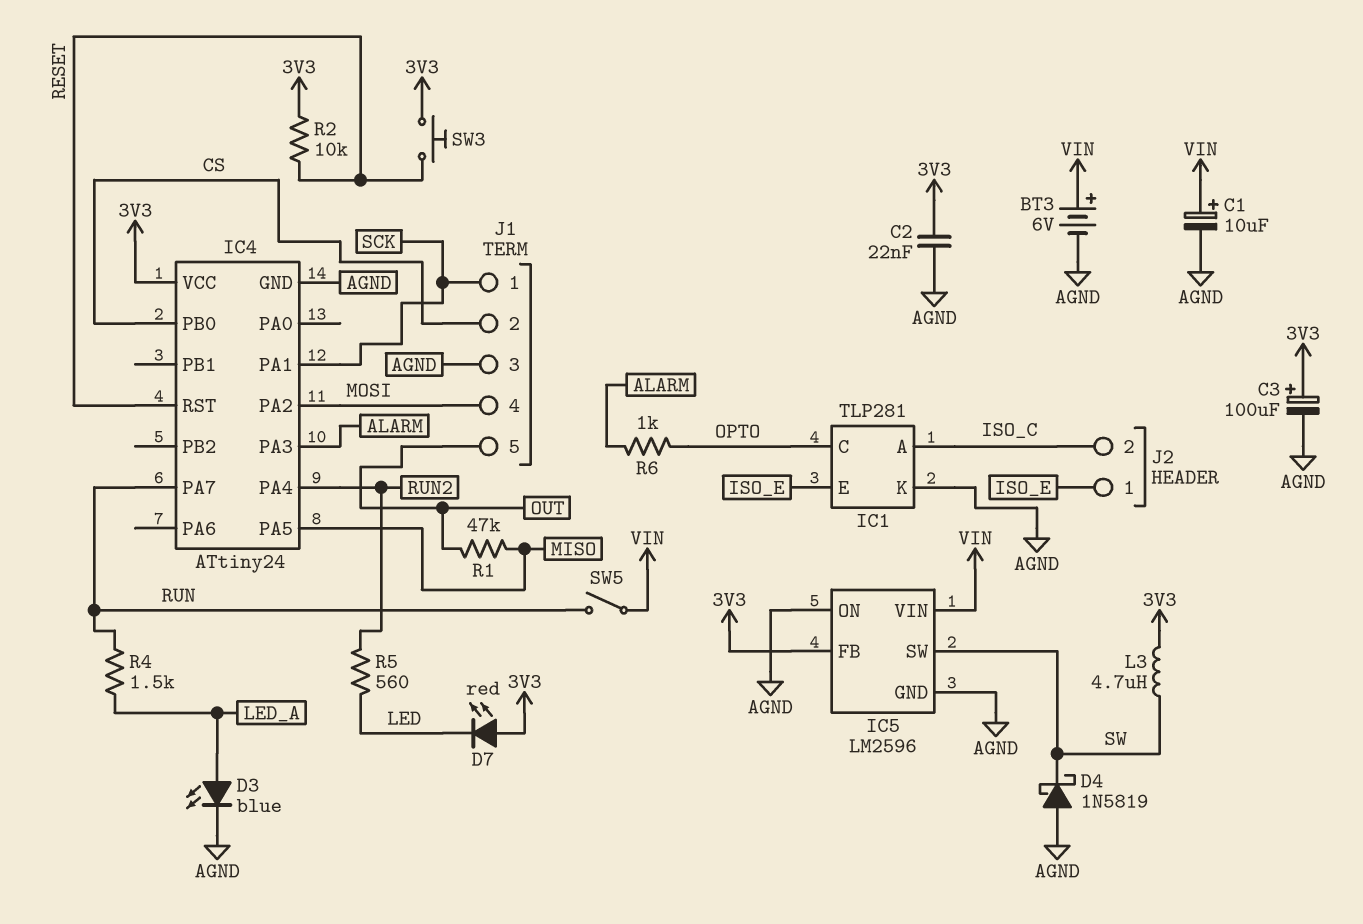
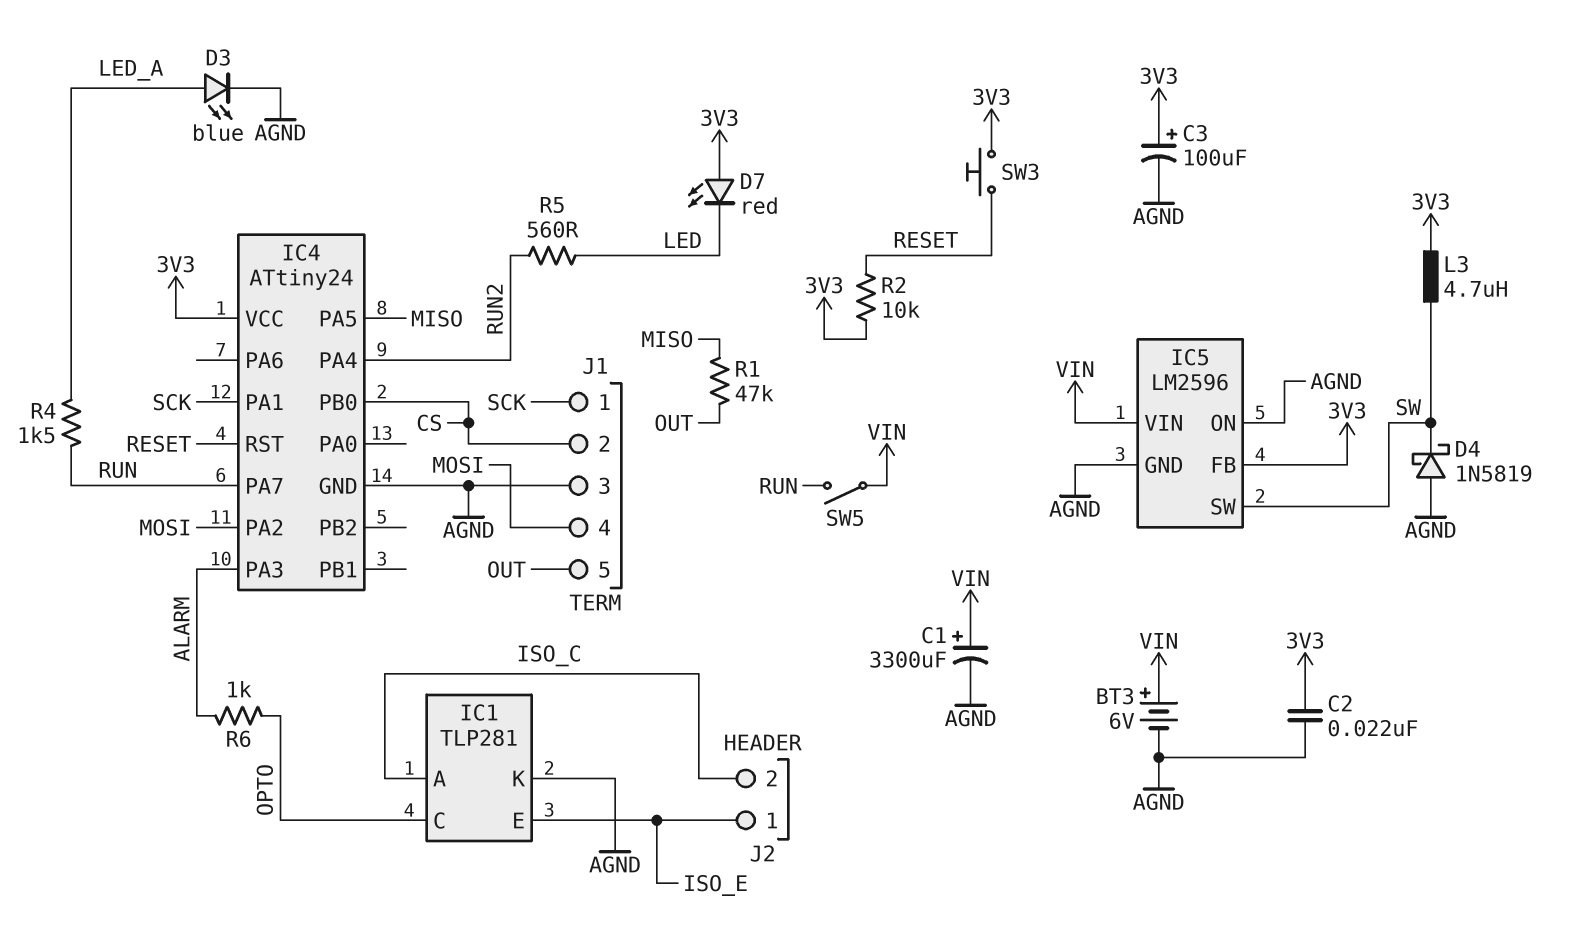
C1: 10uF (plus VIN, minus AGND) -> 3300uF (plus VIN, minus AGND)

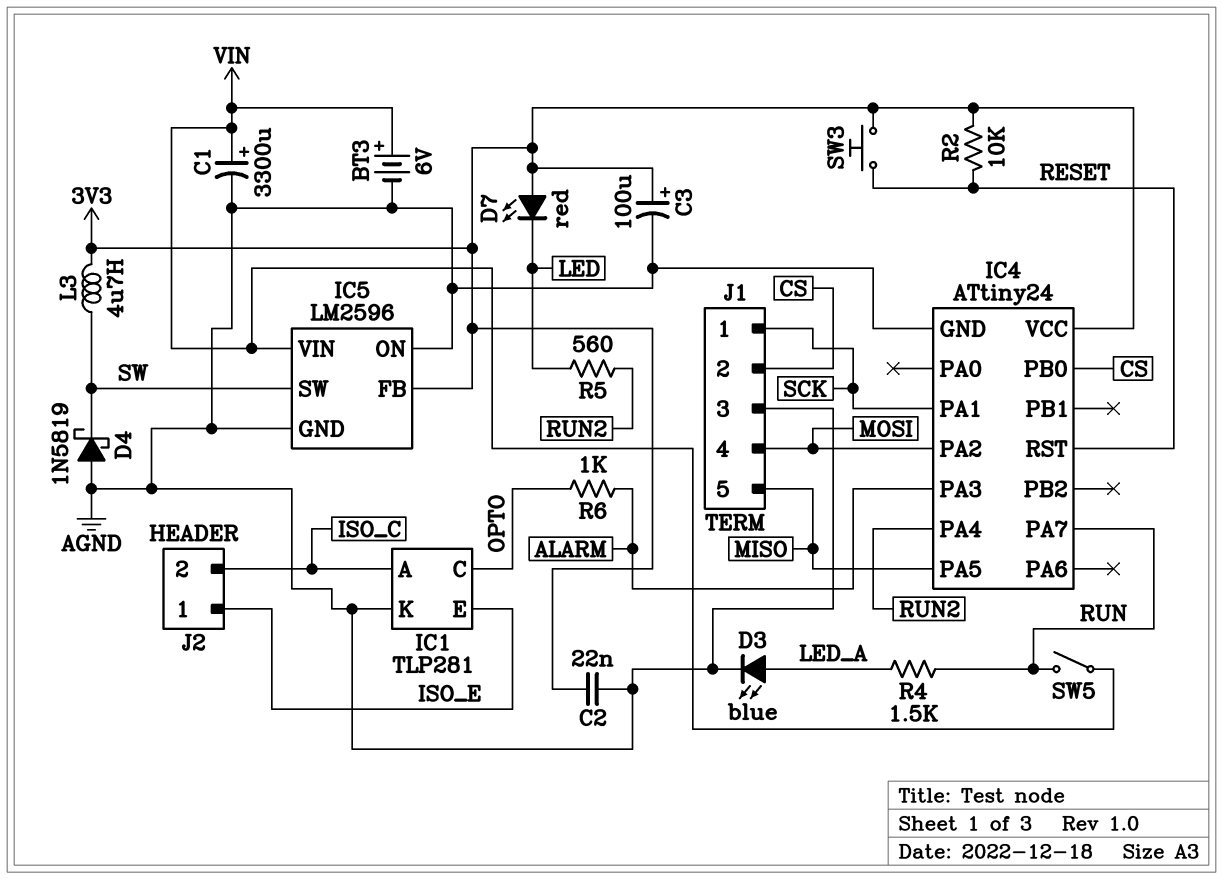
J1 pin 5: OUT -> MISO
R1: 47k (MISO, OUT) -> none

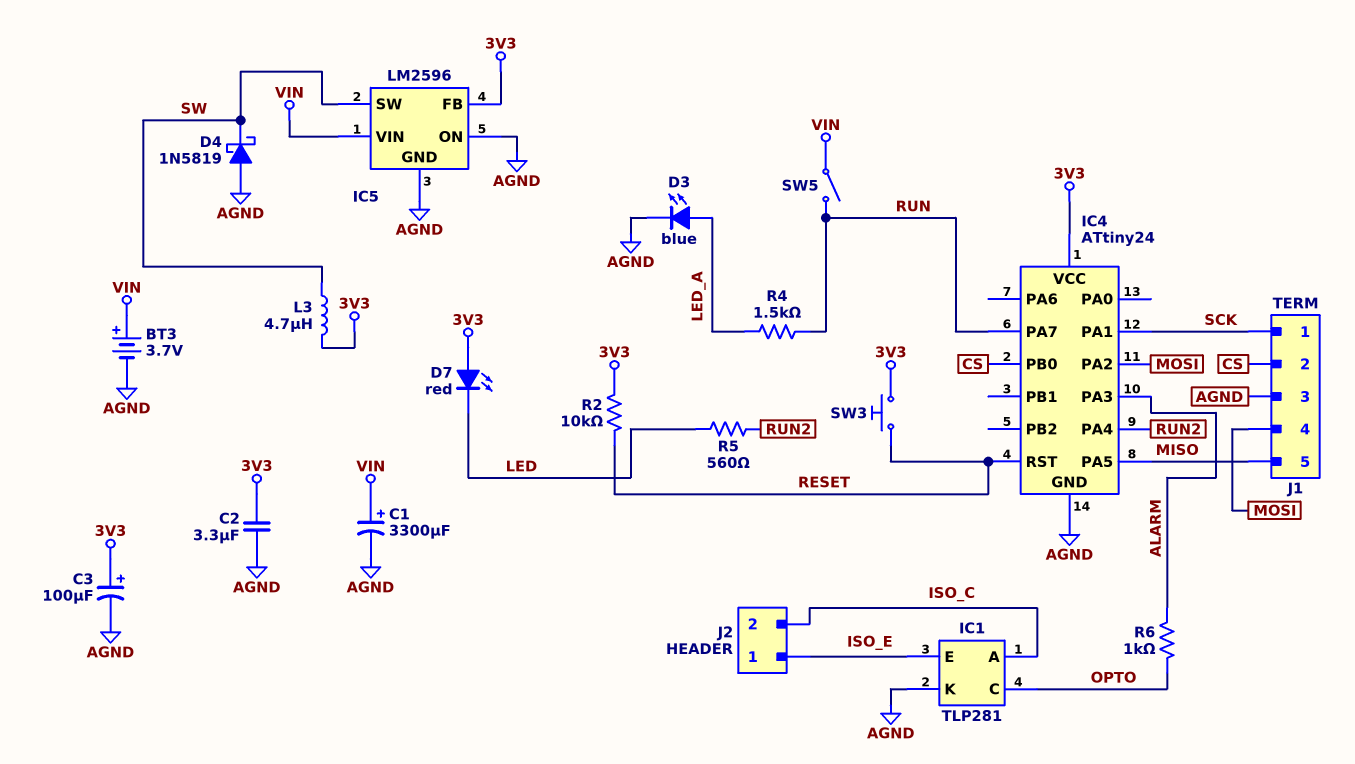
BT3: 6V (plus VIN, minus AGND) -> 3.7V (plus VIN, minus AGND)
C2: 22nF (3V3, AGND) -> 3.3uF (3V3, AGND)

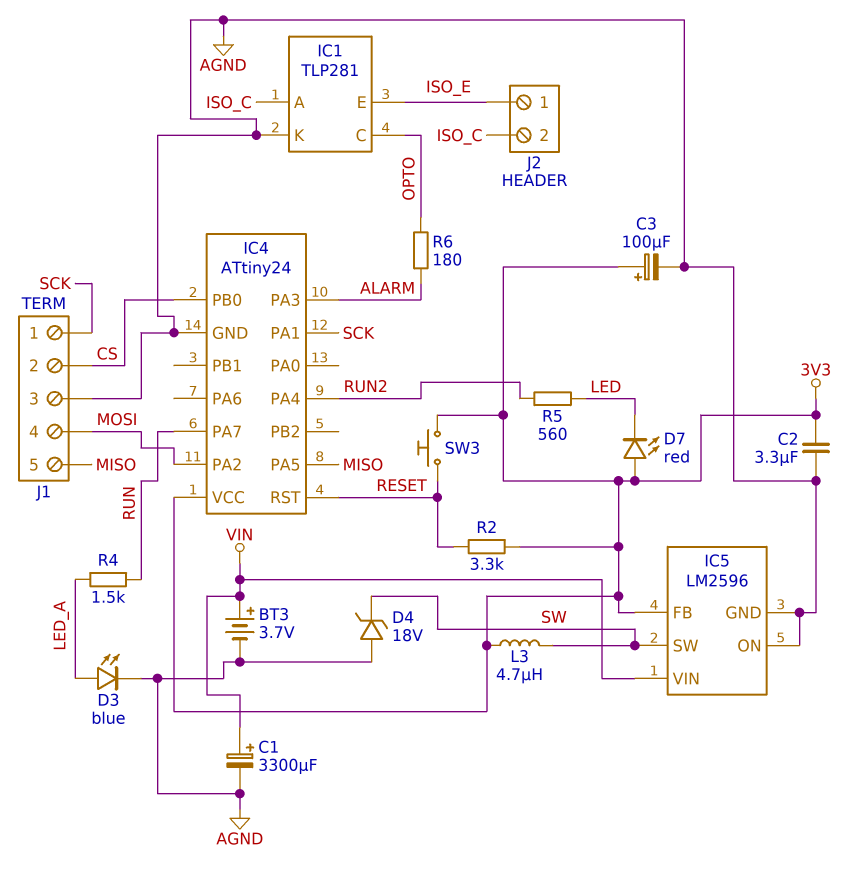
D4: schottky 1N5819 (A AGND, K SW) -> zener 18V (A AGND, K SW)
R2: 10k (3V3, RESET) -> 3.3k (3V3, RESET)
R6: 1k (ALARM, OPTO) -> 180 (ALARM, OPTO)
SW5: switch (RUN, VIN) -> none

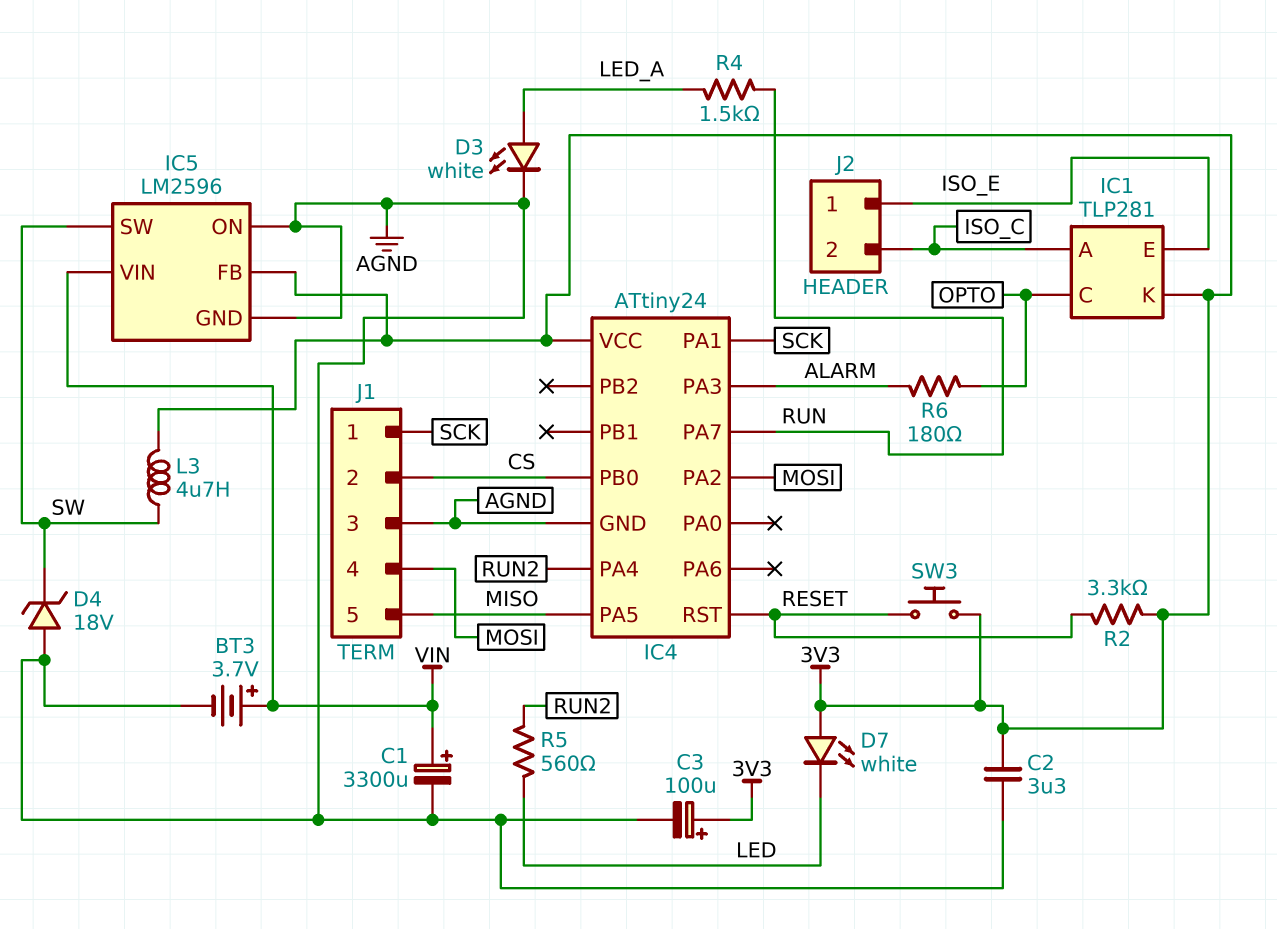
D3: LED blue (A LED_A, K AGND) -> LED white (A LED_A, K AGND)
D7: LED red (A 3V3, K LED) -> LED white (A 3V3, K LED)
IC1 pin K: AGND -> 3V3

